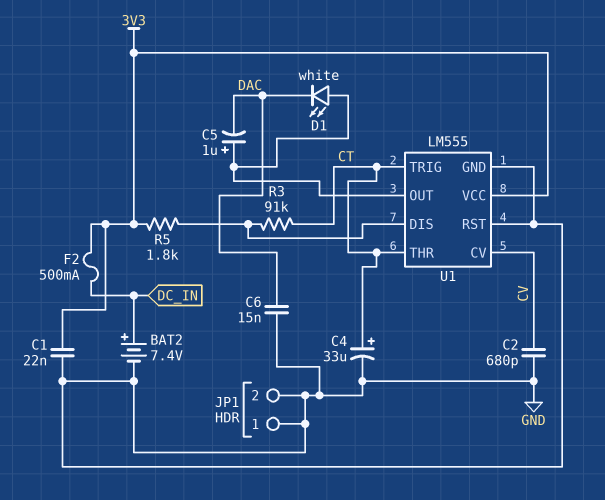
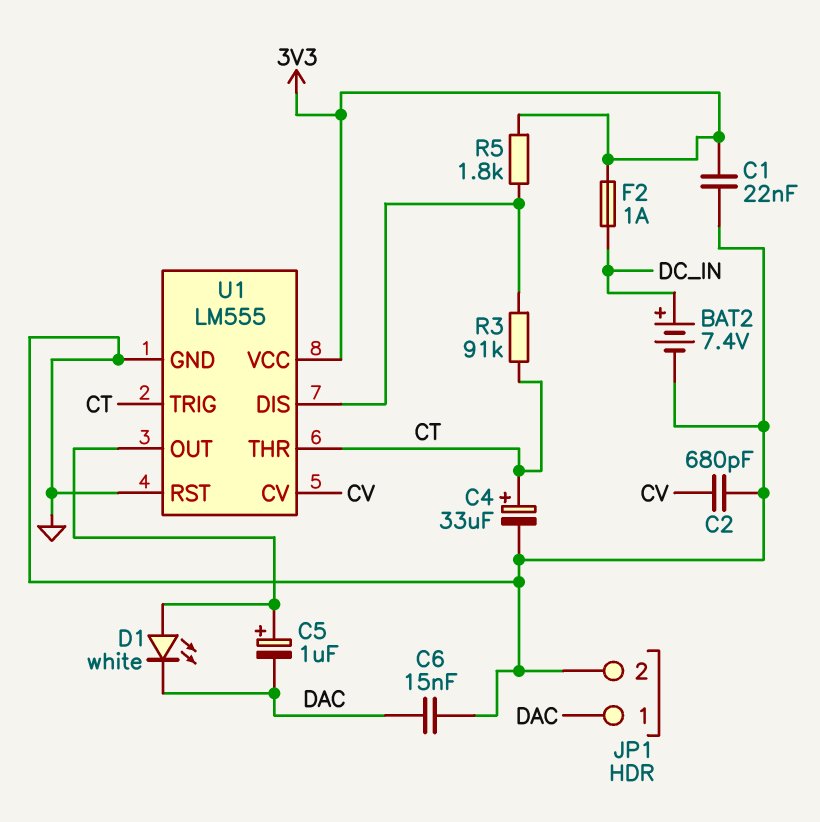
F2: 500mA (3V3, DC_IN) -> 1A (3V3, DC_IN)
JP1 pin 1: GND -> DAC

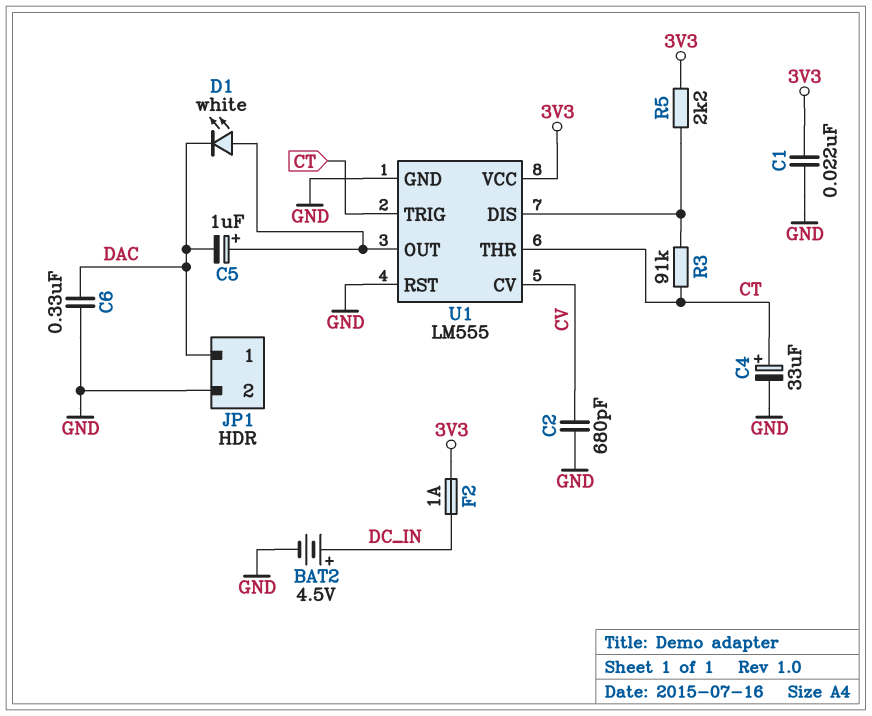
BAT2: 7.4V (plus DC_IN, minus GND) -> 4.5V (plus DC_IN, minus GND)
C6: 15nF (DAC, GND) -> 330nF (DAC, GND)
R5: 1.8k (3V3, U1/DIS) -> 2.2k (3V3, U1/DIS)

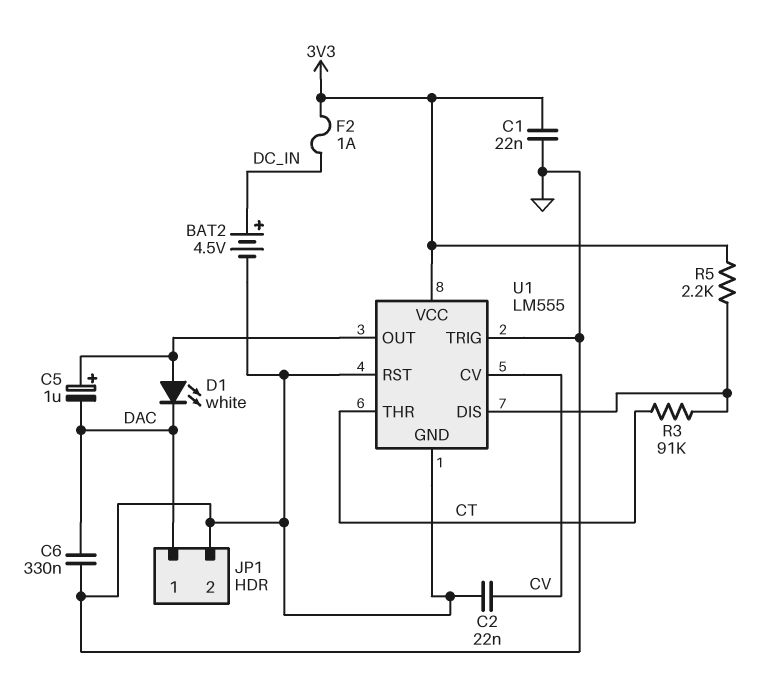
C2: 680pF (CV, GND) -> 22nF (CV, GND)
C4: 33uF (plus CT, minus GND) -> none
U1 pin TRIG: CT -> GND

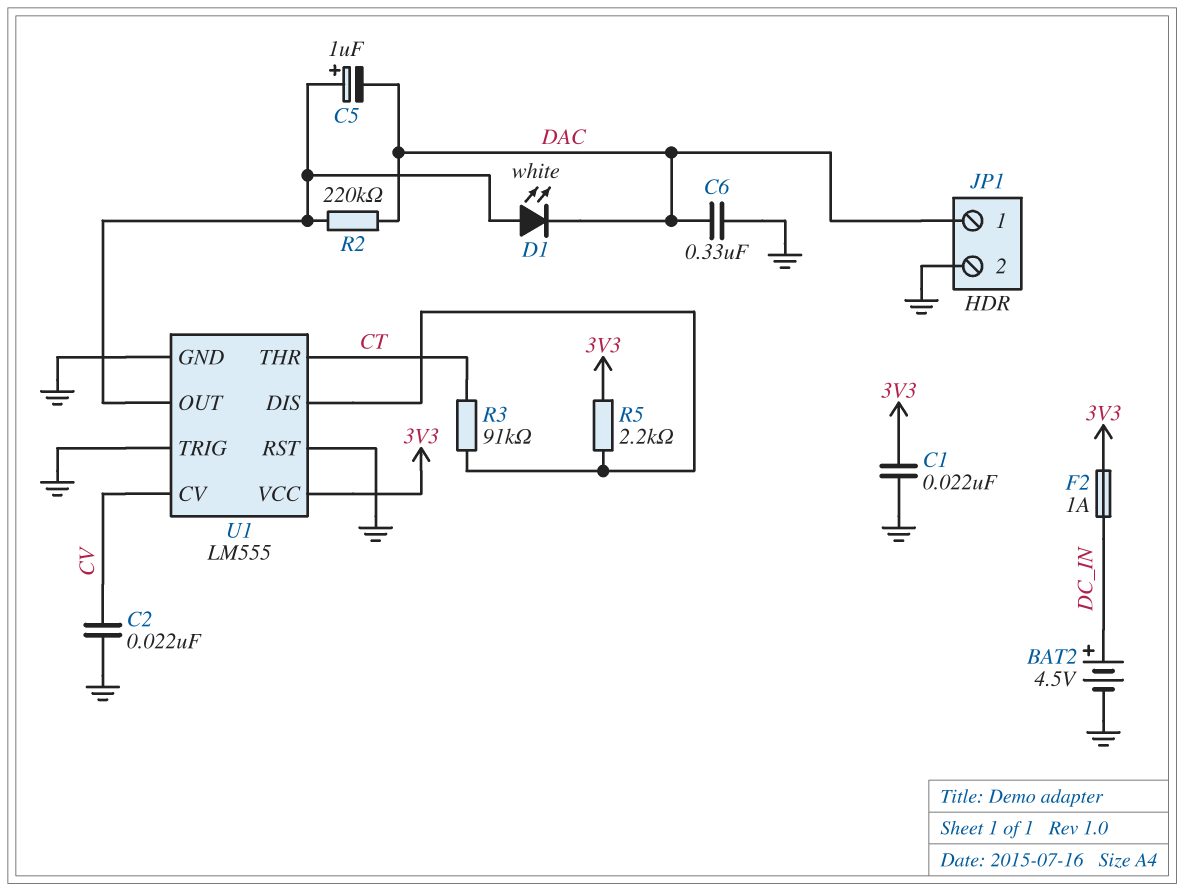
R2: none -> 220k (DAC, U1/OUT)

